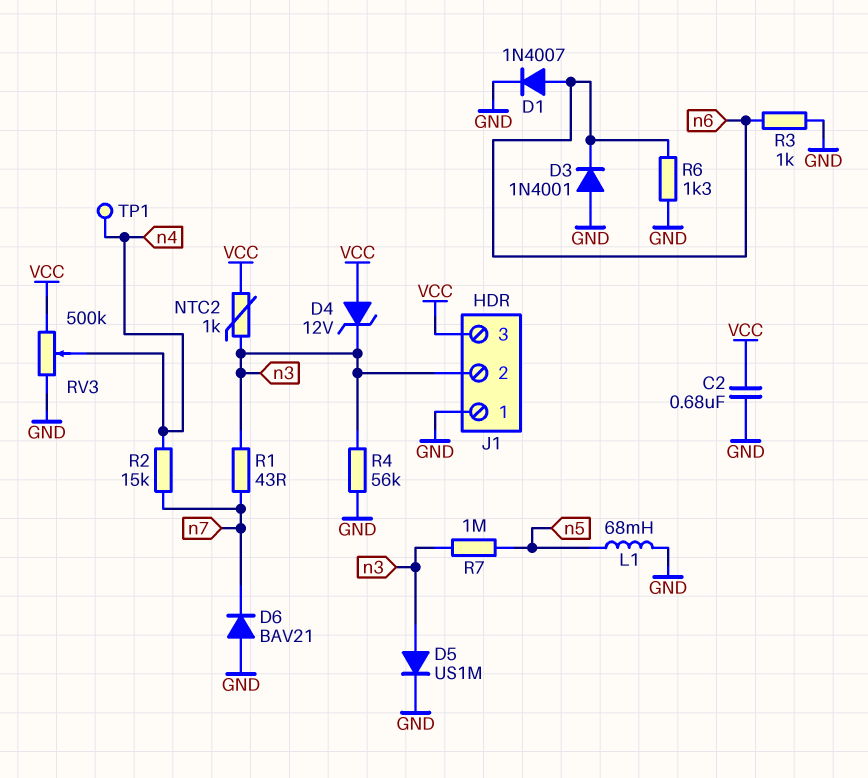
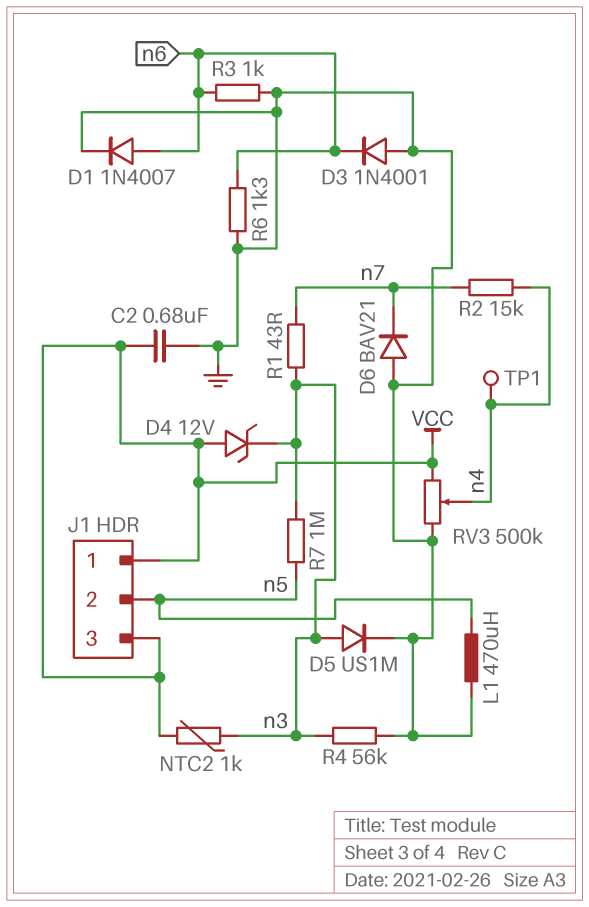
J1 pin 1: GND -> VCC
J1 pin 2: n3 -> n5
L1: 68mH (GND, n5) -> 470uH (GND, n5)

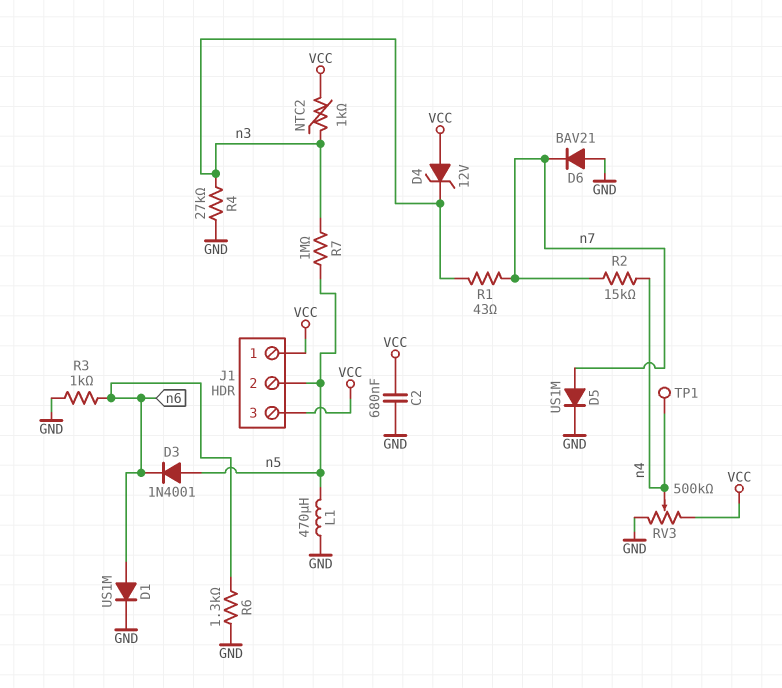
D1: diode 1N4007 (A n6, K GND) -> diode US1M (A n6, K GND)
D3: diode 1N4001 (A GND, K n6) -> diode 1N4001 (A n5, K n6)
D5: diode US1M (A n3, K GND) -> diode US1M (A n7, K GND)
R4: 56k (GND, n3) -> 27k (GND, n3)

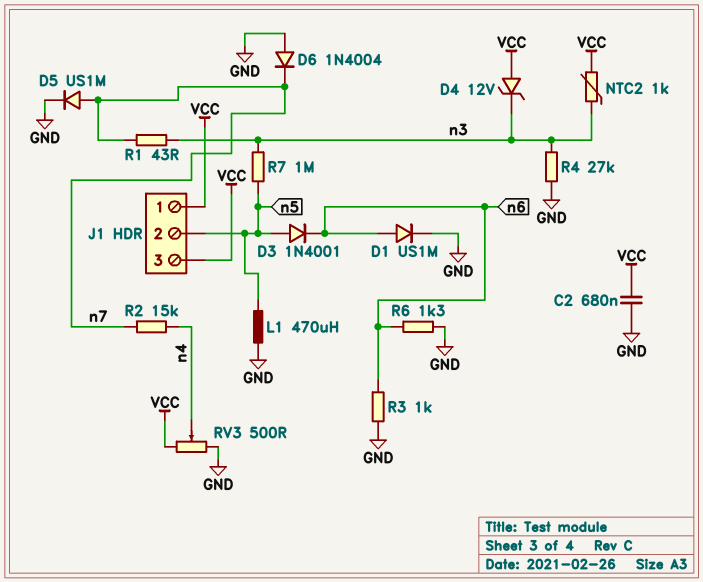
D6: diode BAV21 (A GND, K n7) -> diode 1N4004 (A GND, K n7)
RV3: 500k (GND, VCC, wiper n4) -> 500 (GND, VCC, wiper n4)
TP1: test point (n4) -> none

